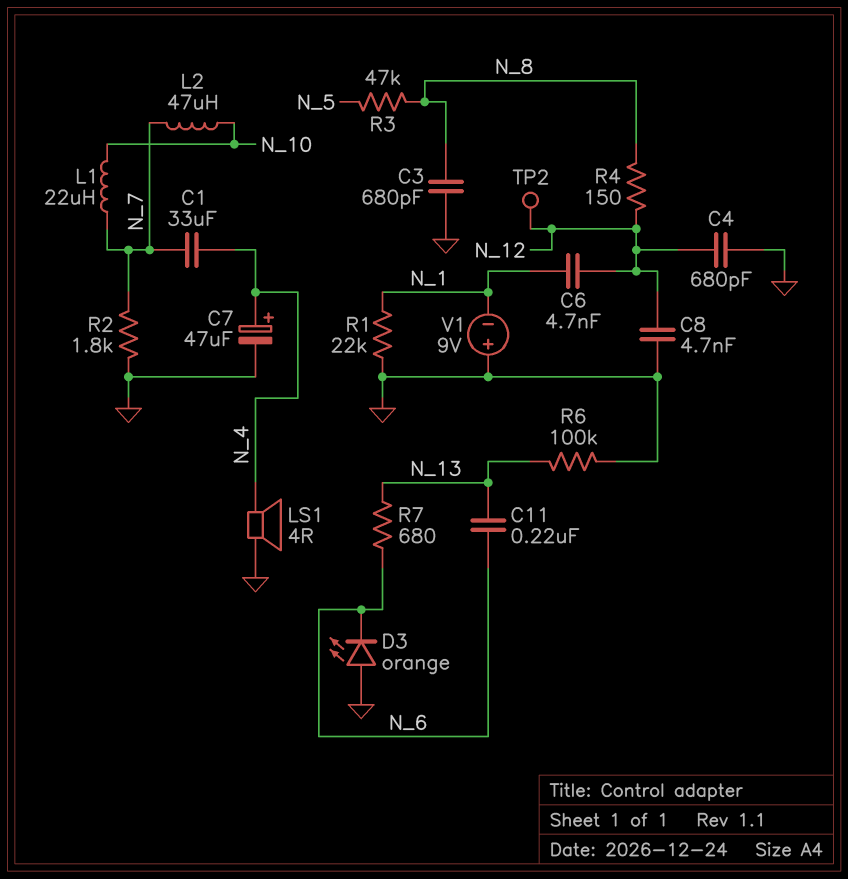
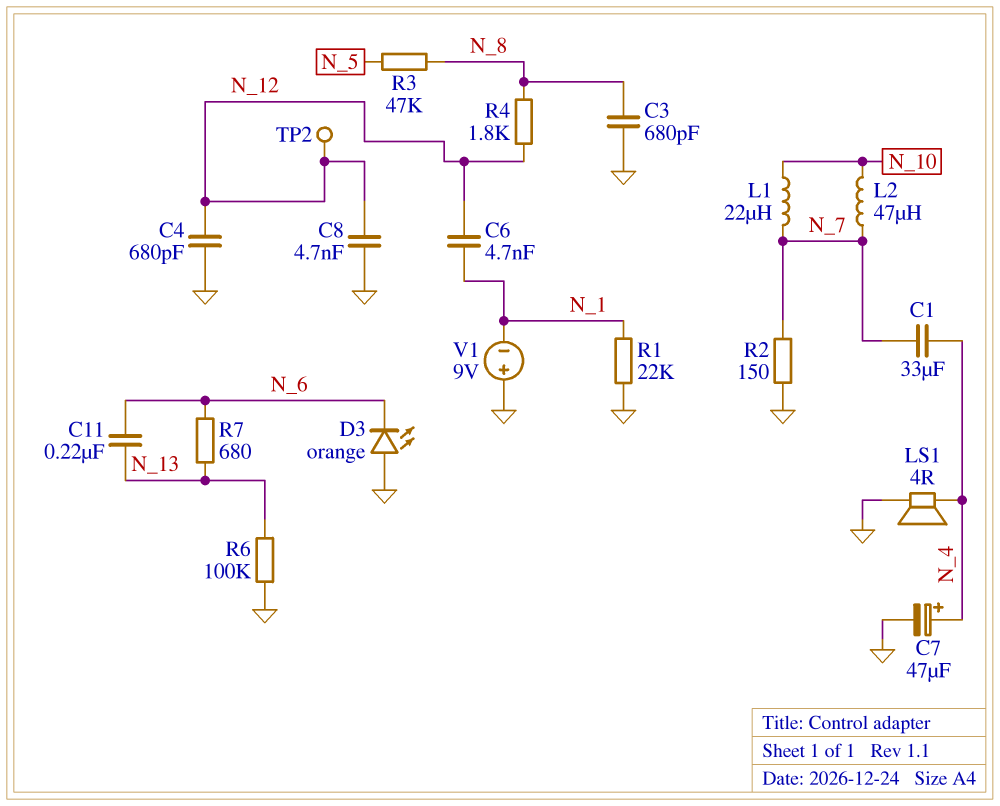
R2: 1.8k (GND, N_7) -> 150 (GND, N_7)
R4: 150 (N_8, N_12) -> 1.8k (N_8, N_12)

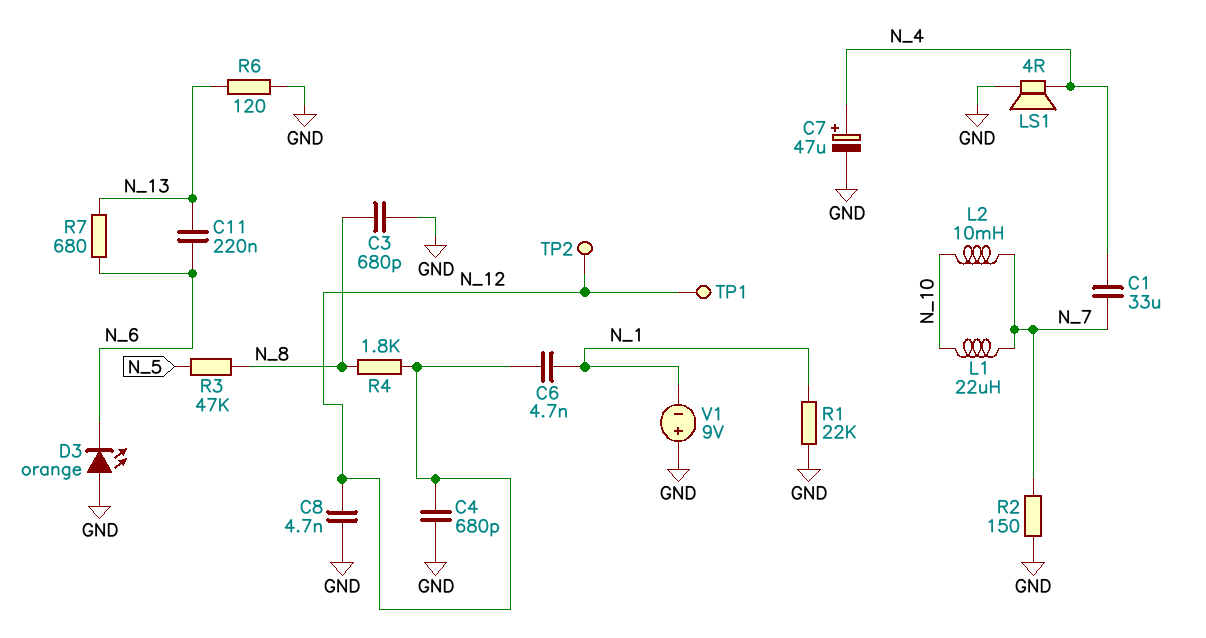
L2: 47uH (N_7, N_10) -> 10mH (N_7, N_10)
R6: 100k (GND, N_13) -> 120 (GND, N_13)
TP1: none -> test point (N_12)

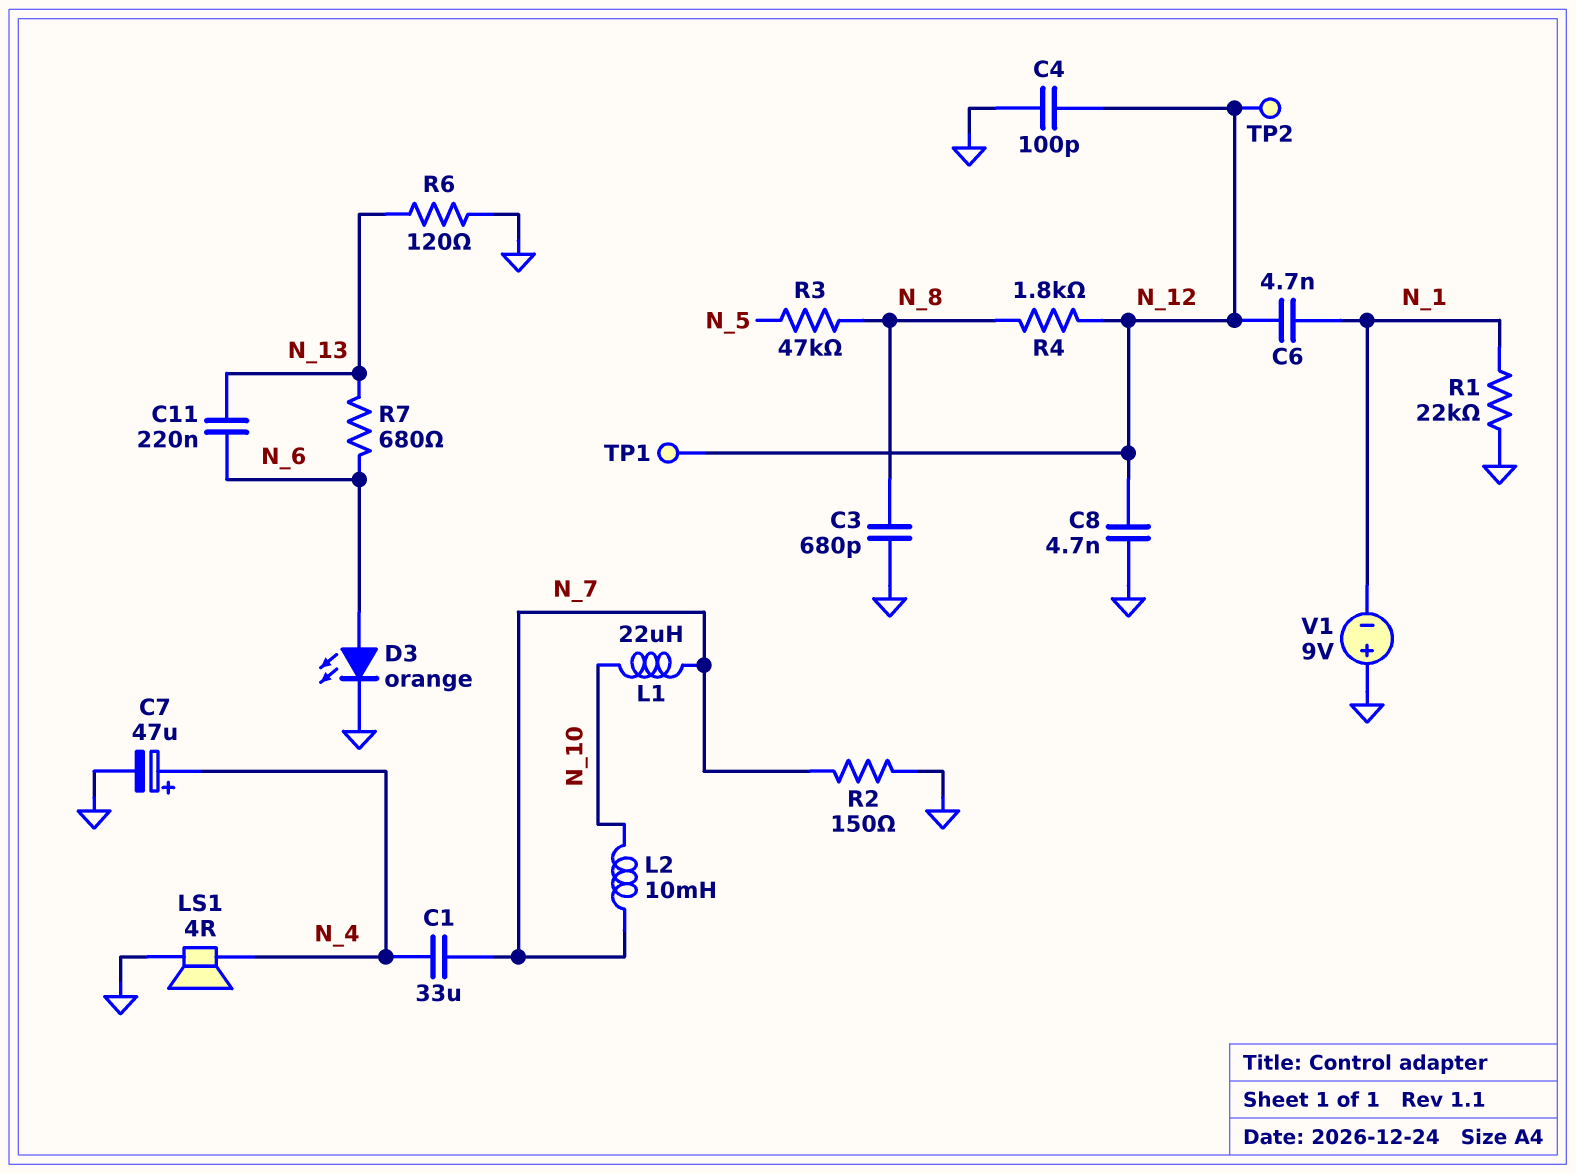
C4: 680pF (GND, N_12) -> 100pF (GND, N_12)
D3: LED orange (A GND, K N_6) -> LED orange (A N_6, K GND)

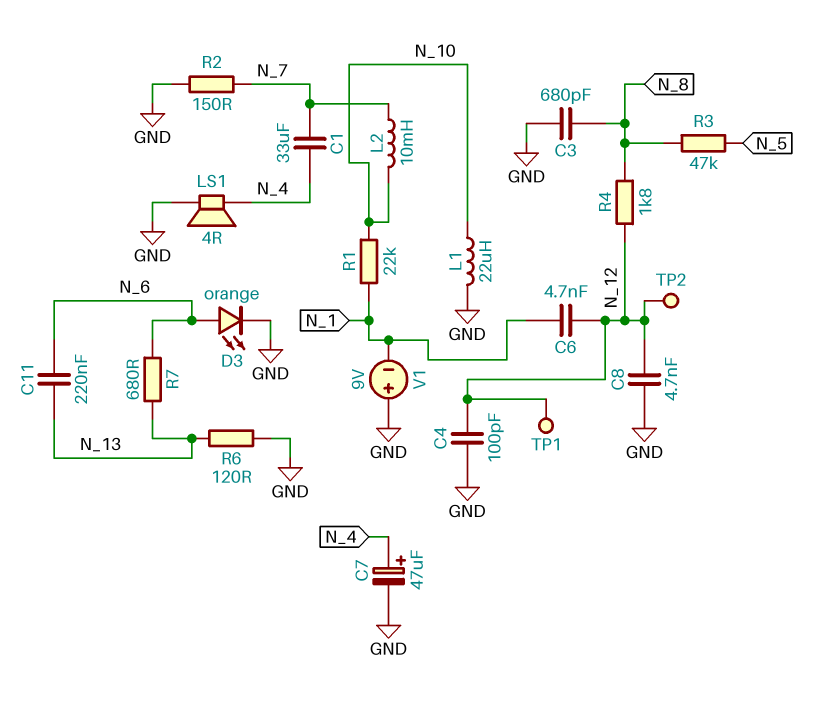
L1: 22uH (N_7, N_10) -> 22uH (GND, N_10)
R1: 22k (GND, N_1) -> 22k (N_1, N_10)

